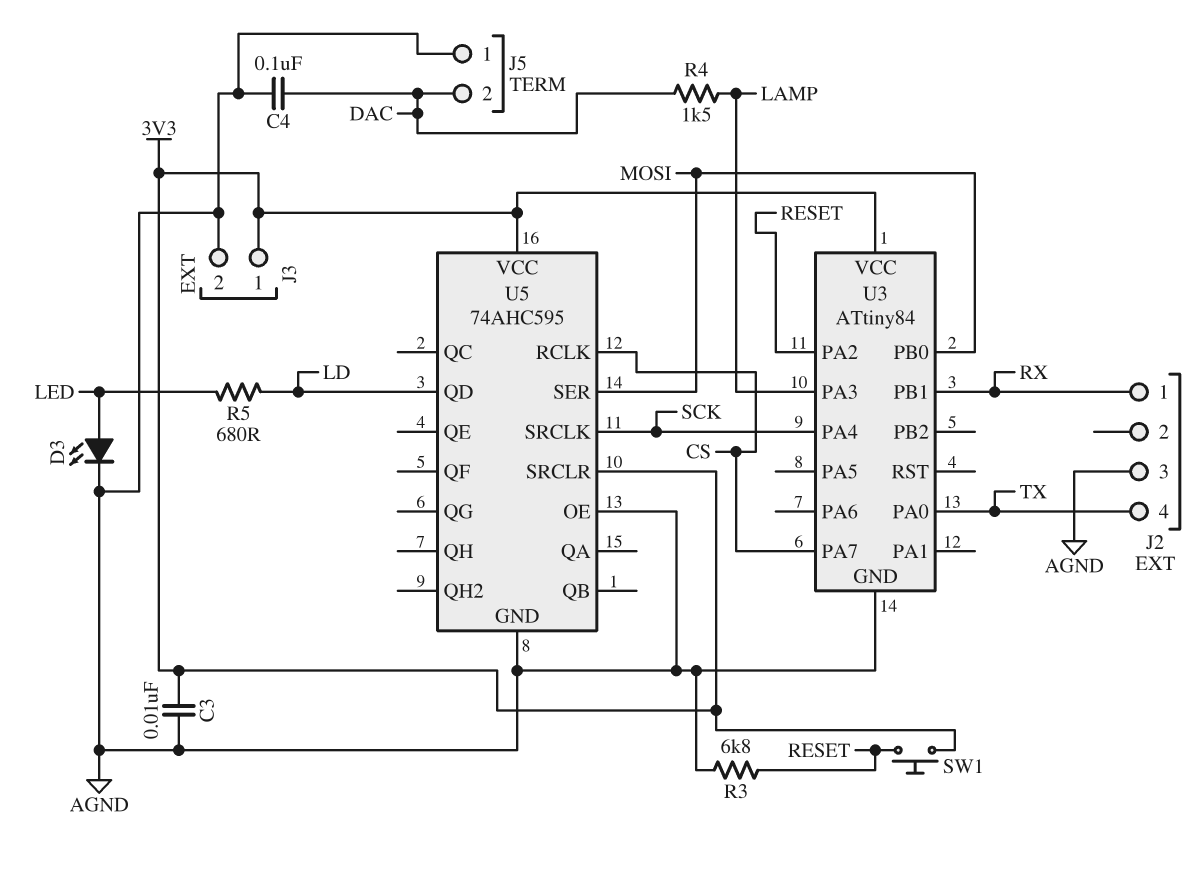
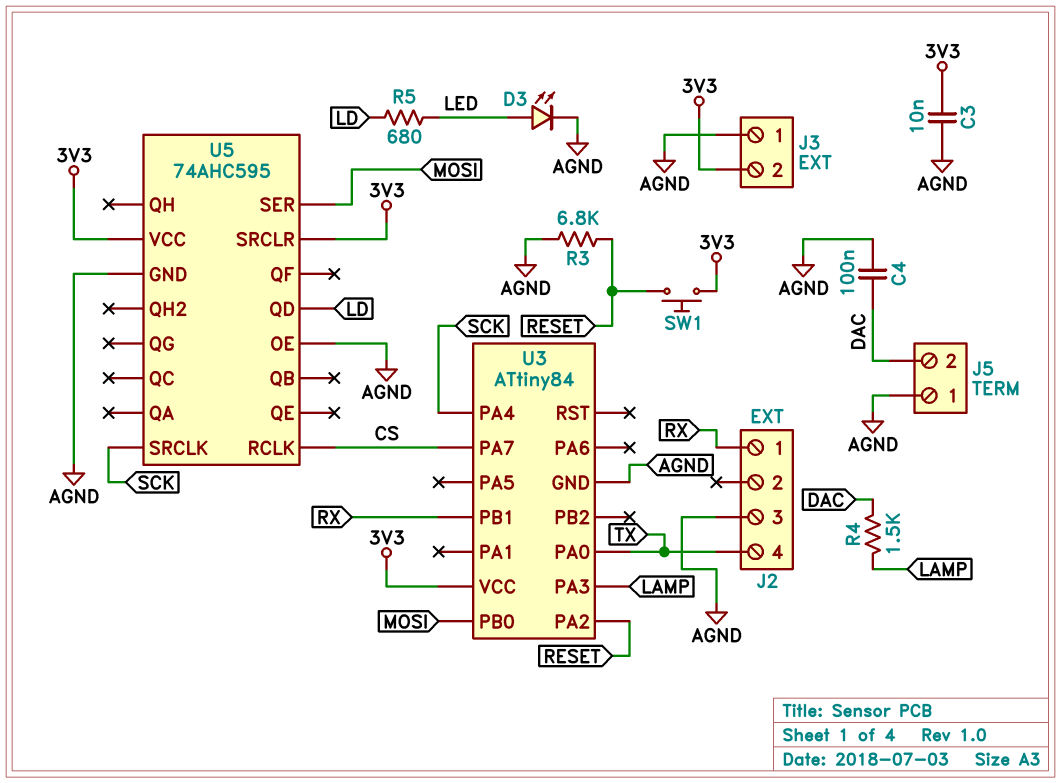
J3 pin 1: 3V3 -> AGND
J3 pin 2: AGND -> 3V3

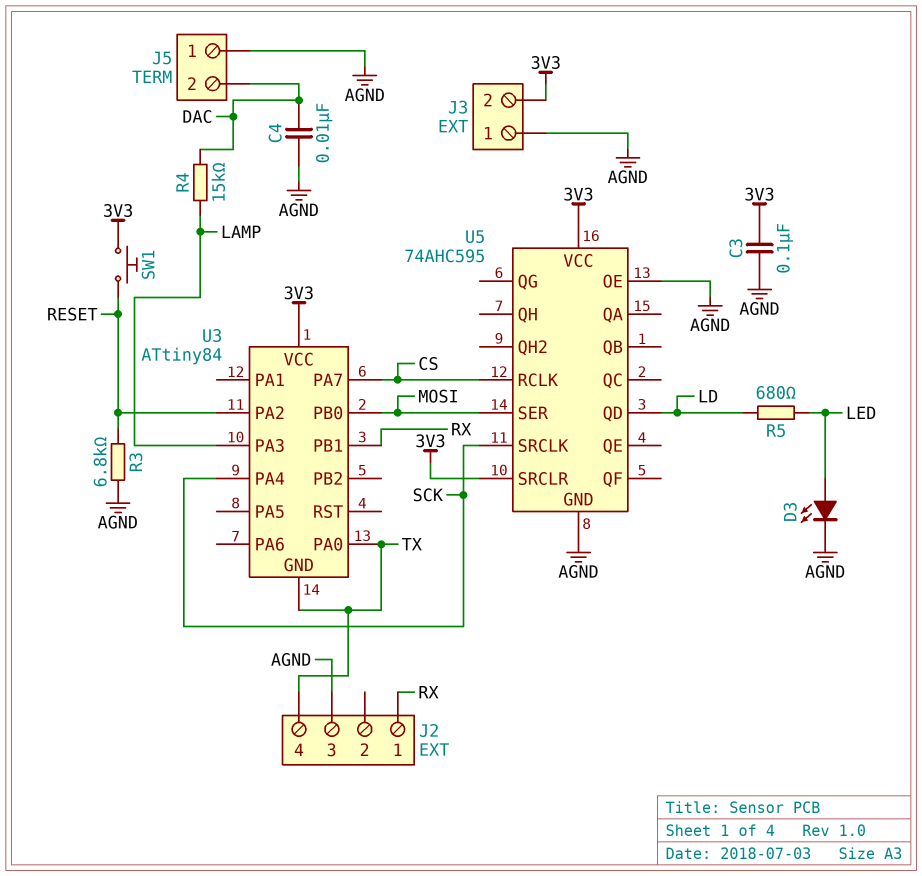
C3: 10nF (3V3, AGND) -> 100nF (3V3, AGND)
C4: 100nF (AGND, DAC) -> 10nF (AGND, DAC)
R4: 1.5k (DAC, LAMP) -> 15k (DAC, LAMP)
U3 pin GND: AGND -> TX

